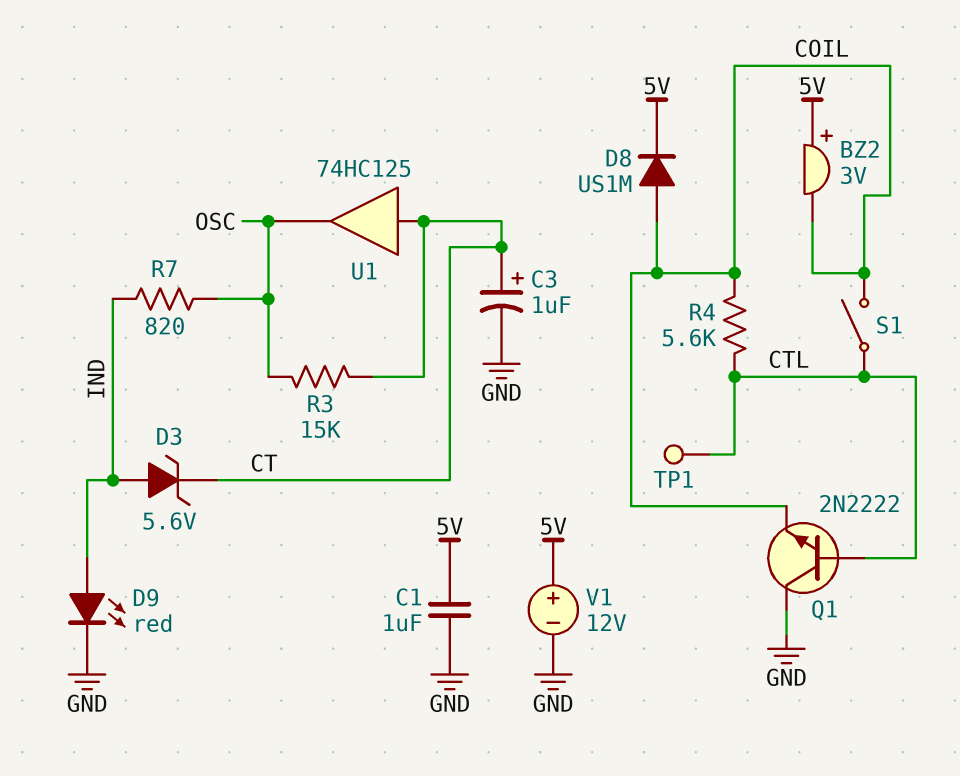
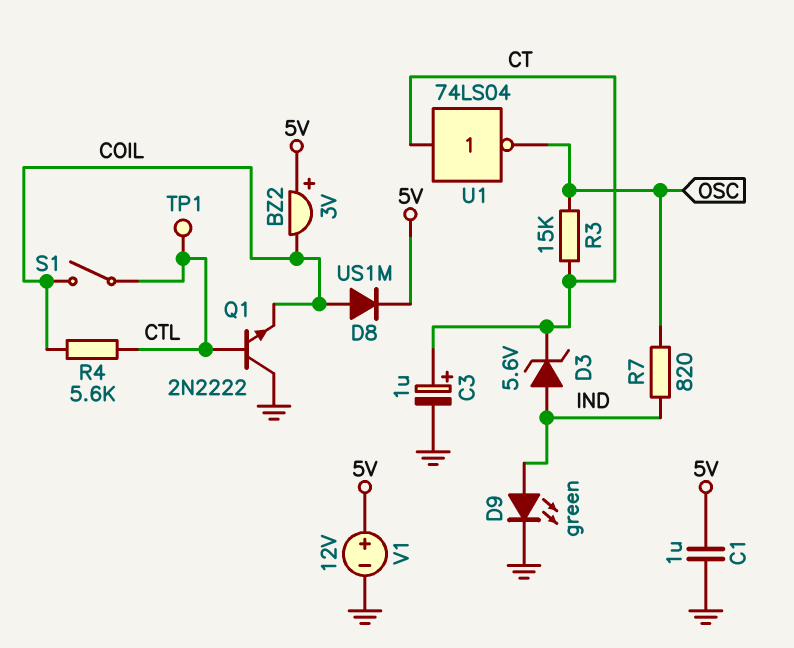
D9: LED red (A IND, K GND) -> LED green (A IND, K GND)
U1: buffer 74HC125 (in CT, out OSC) -> NOT 74LS04 (in CT, out OSC)

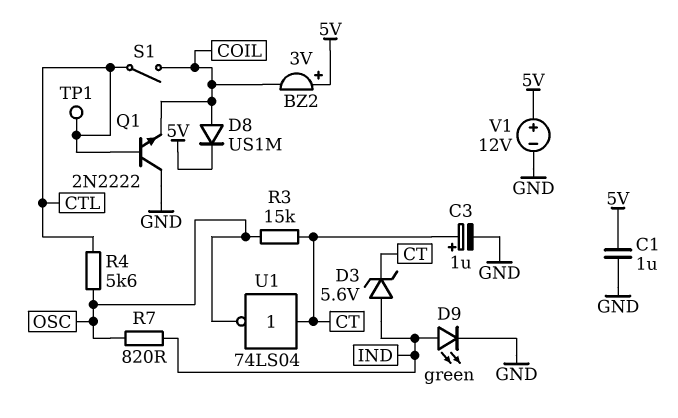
R4: 5.6k (COIL, CTL) -> 5.6k (CTL, OSC)

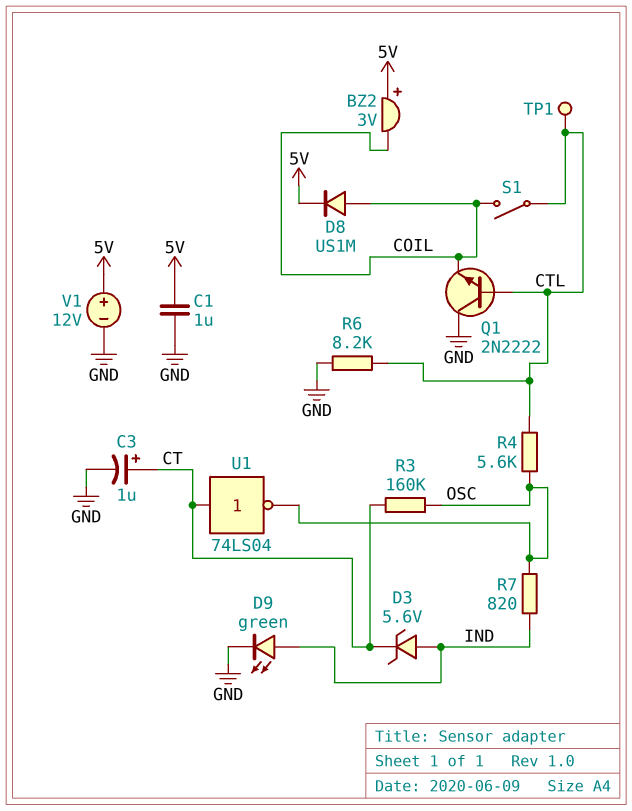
R3: 15k (CT, OSC) -> 160k (CT, OSC)
R6: none -> 8.2k (CTL, GND)

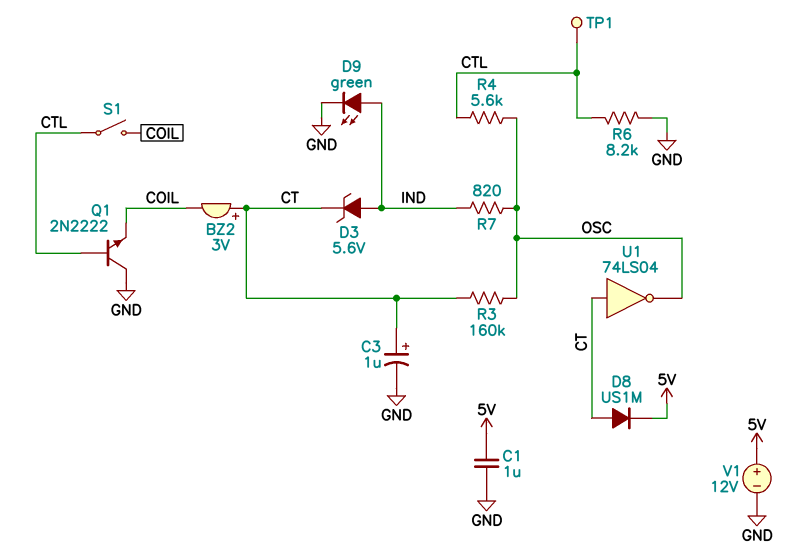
BZ2: buzzer 3V (plus 5V, minus COIL) -> buzzer 3V (plus CT, minus COIL)
D8: diode US1M (A COIL, K 5V) -> diode US1M (A CT, K 5V)

